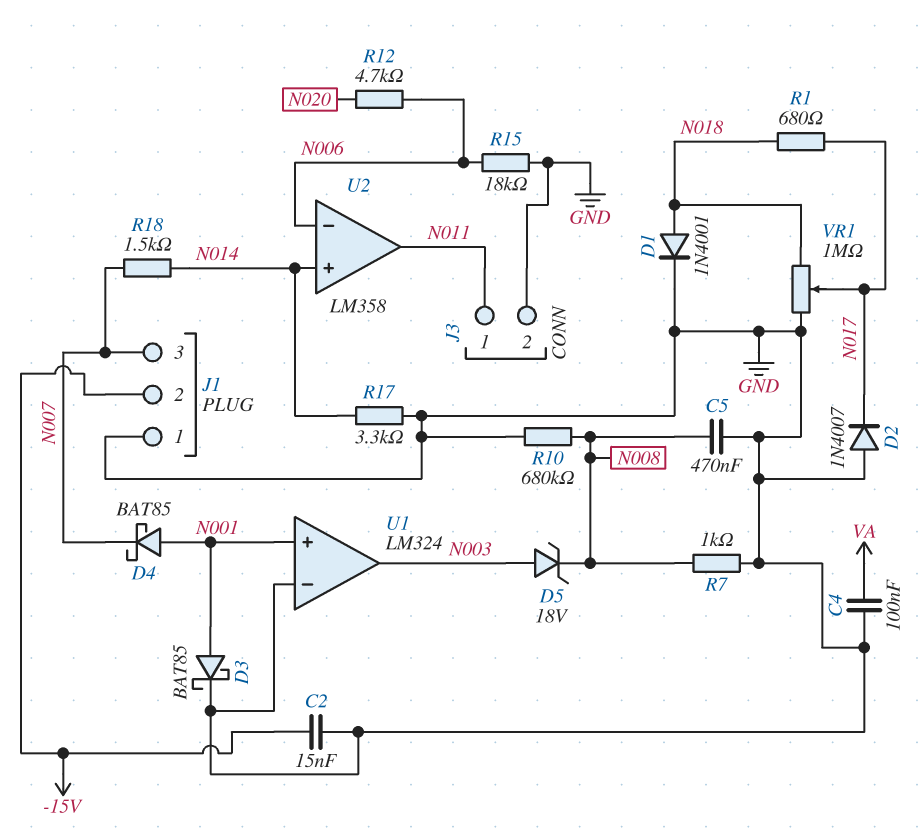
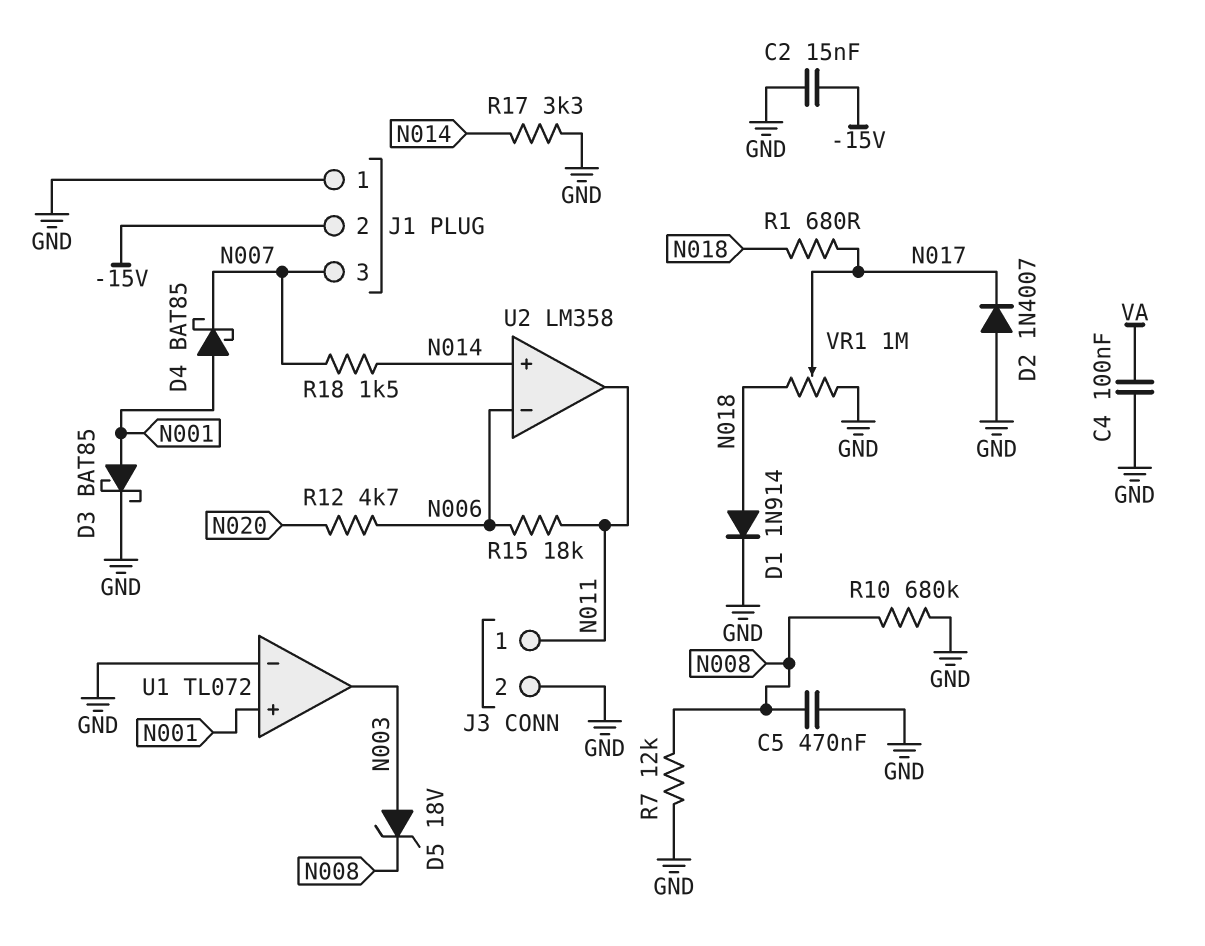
D1: diode 1N4001 (A N018, K GND) -> diode 1N914 (A N018, K GND)
R7: 1k (GND, N008) -> 12k (GND, N008)
R15: 18k (GND, N006) -> 18k (N006, N011)
U1: LM324 -> TL072

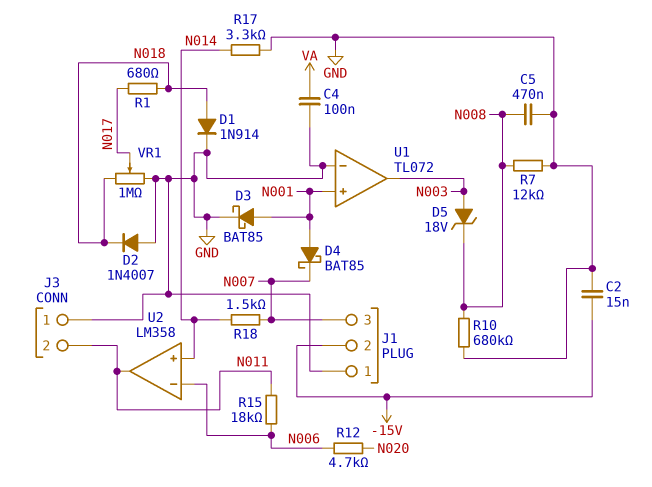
D2: diode 1N4007 (A GND, K N017) -> diode 1N4007 (A GND, K N018)
J3 pin 1: N011 -> GND
J3 pin 2: GND -> N011

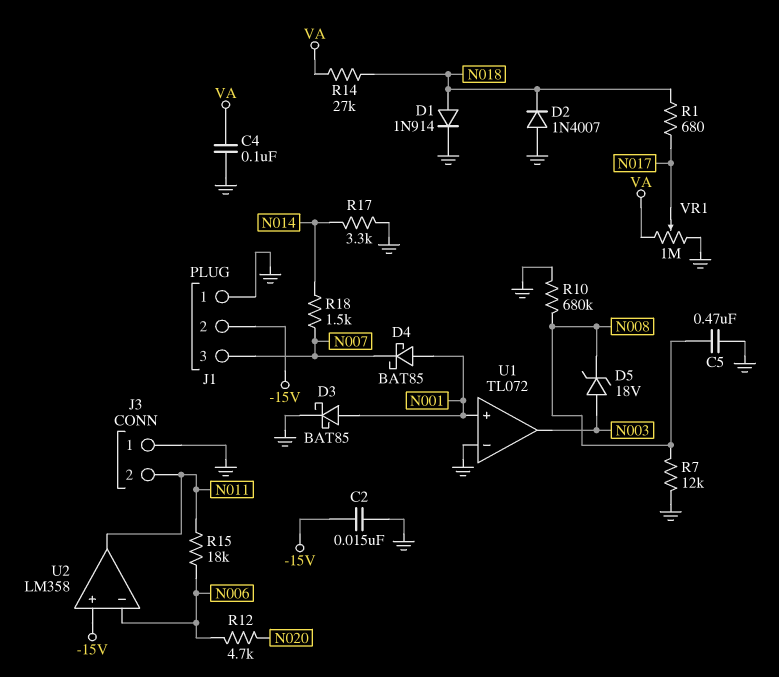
R14: none -> 27k (N018, VA)
U2 pin in+: N014 -> -15V
VR1: 1M (GND, N018, wiper N017) -> 1M (GND, VA, wiper N017)

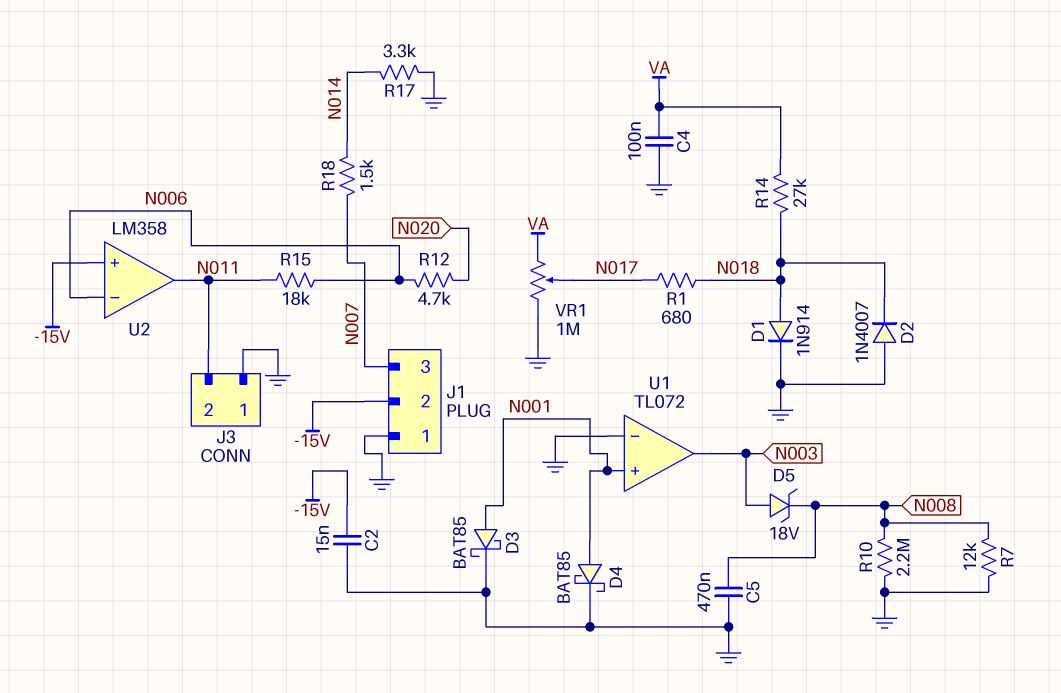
D4: schottky BAT85 (A N001, K N007) -> schottky BAT85 (A N001, K GND)
R10: 680k (GND, N008) -> 2.2M (GND, N008)

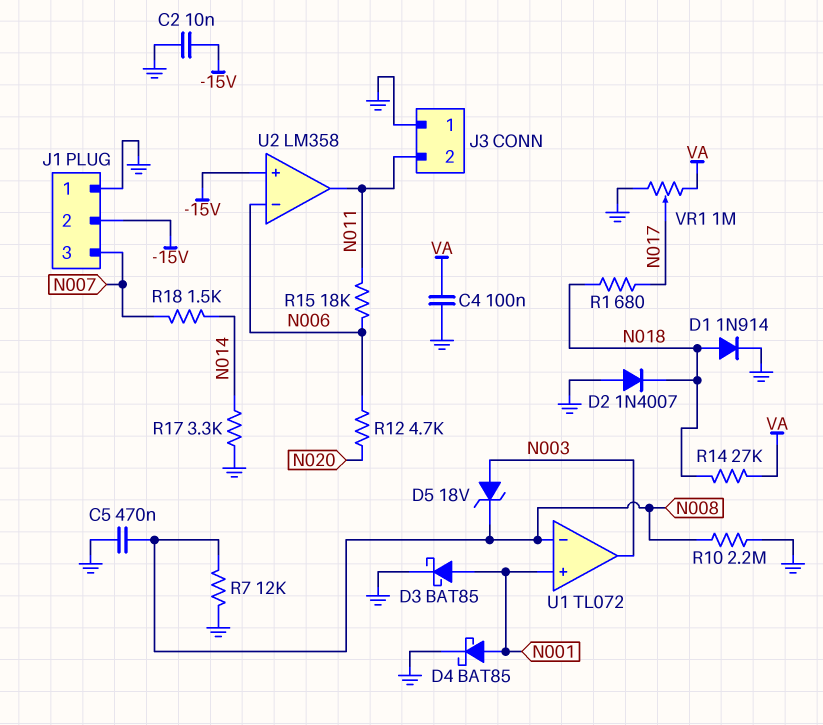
C2: 15nF (-15V, GND) -> 10nF (-15V, GND)
U1 pin in-: GND -> N008

